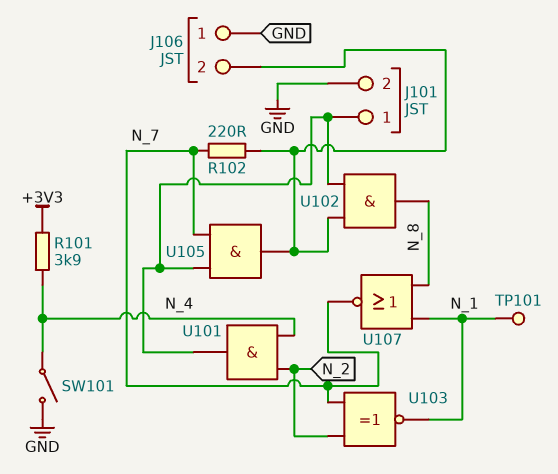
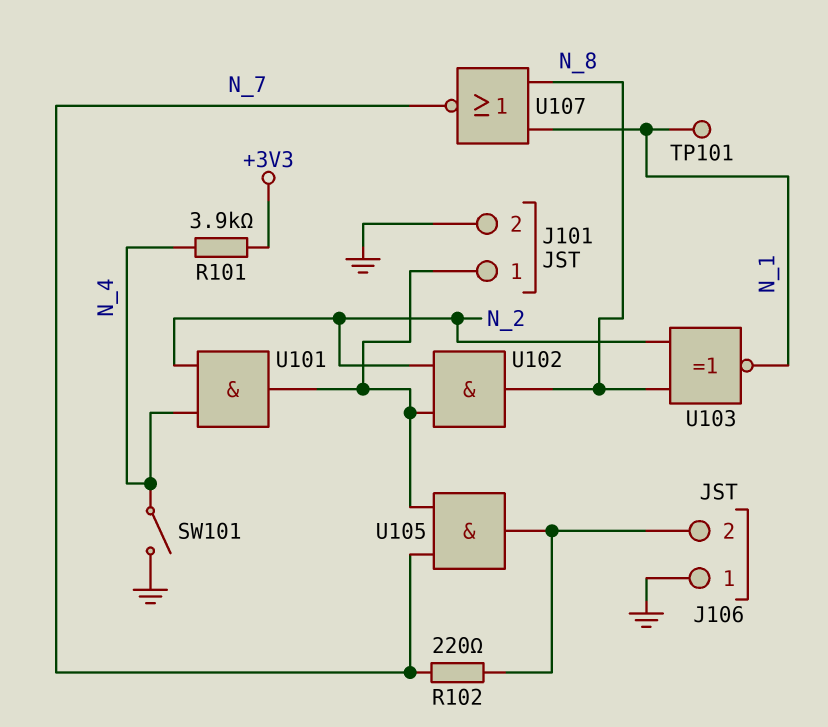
U102: AND (in J101/1, in J106/2, out N_8) -> AND (in J101/1, in N_2, out N_8)
U103: XNOR (in N_2, in N_7, out N_1) -> XNOR (in N_2, in N_8, out N_1)

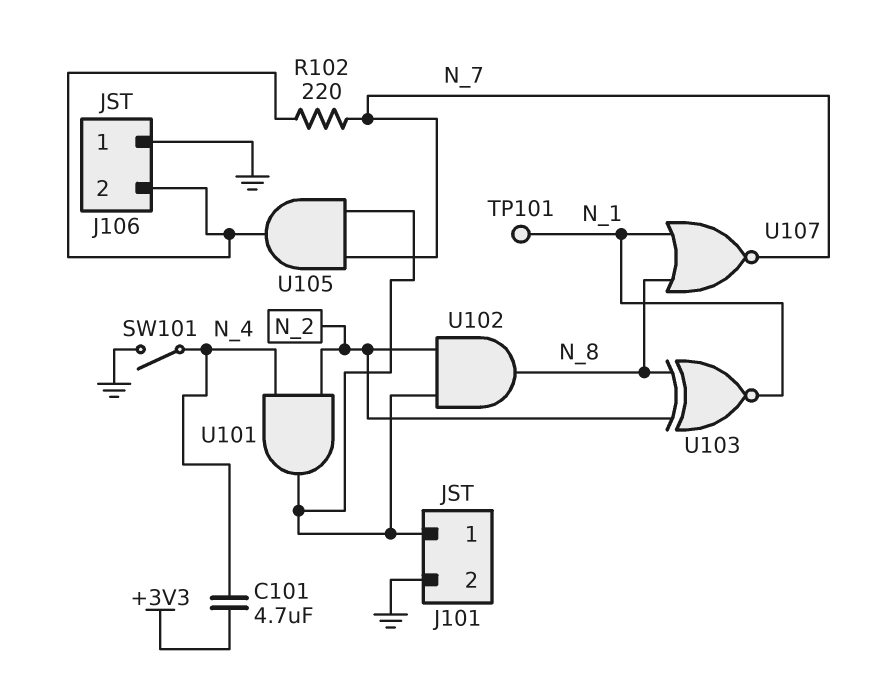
C101: none -> 4.7uF (+3V3, N_4)
R101: 3.9k (+3V3, N_4) -> none

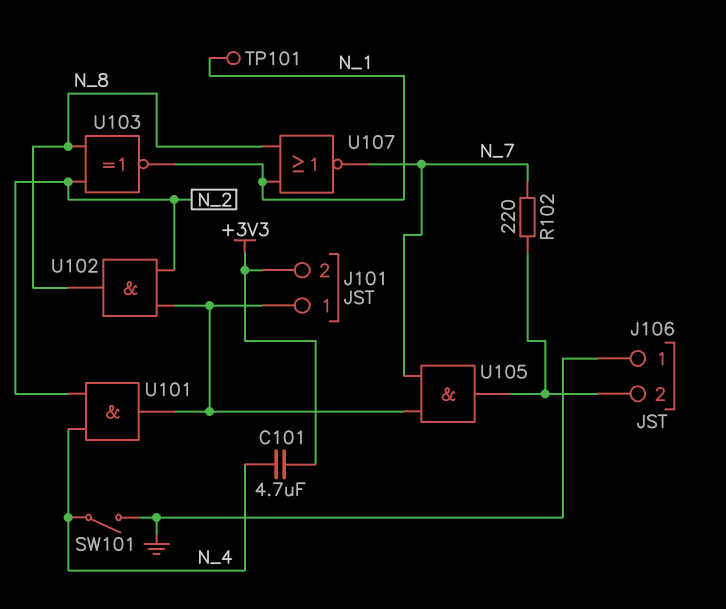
J101 pin 2: GND -> +3V3

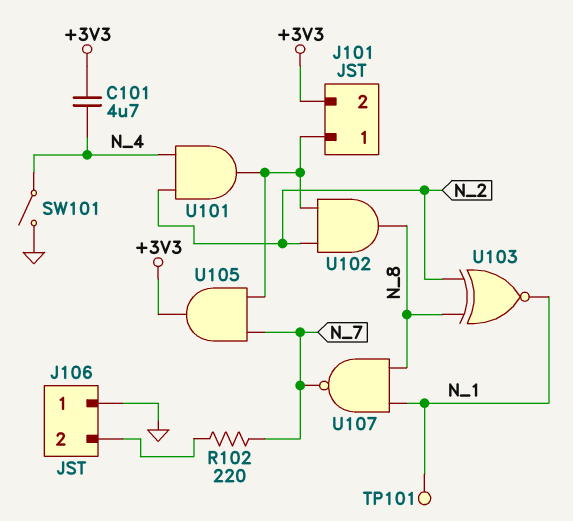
U105: AND (in J101/1, in N_7, out J106/2) -> AND (in J101/1, in N_7, out +3V3)
U107: NOR (in N_1, in N_8, out N_7) -> NAND (in N_1, in N_8, out N_7)

